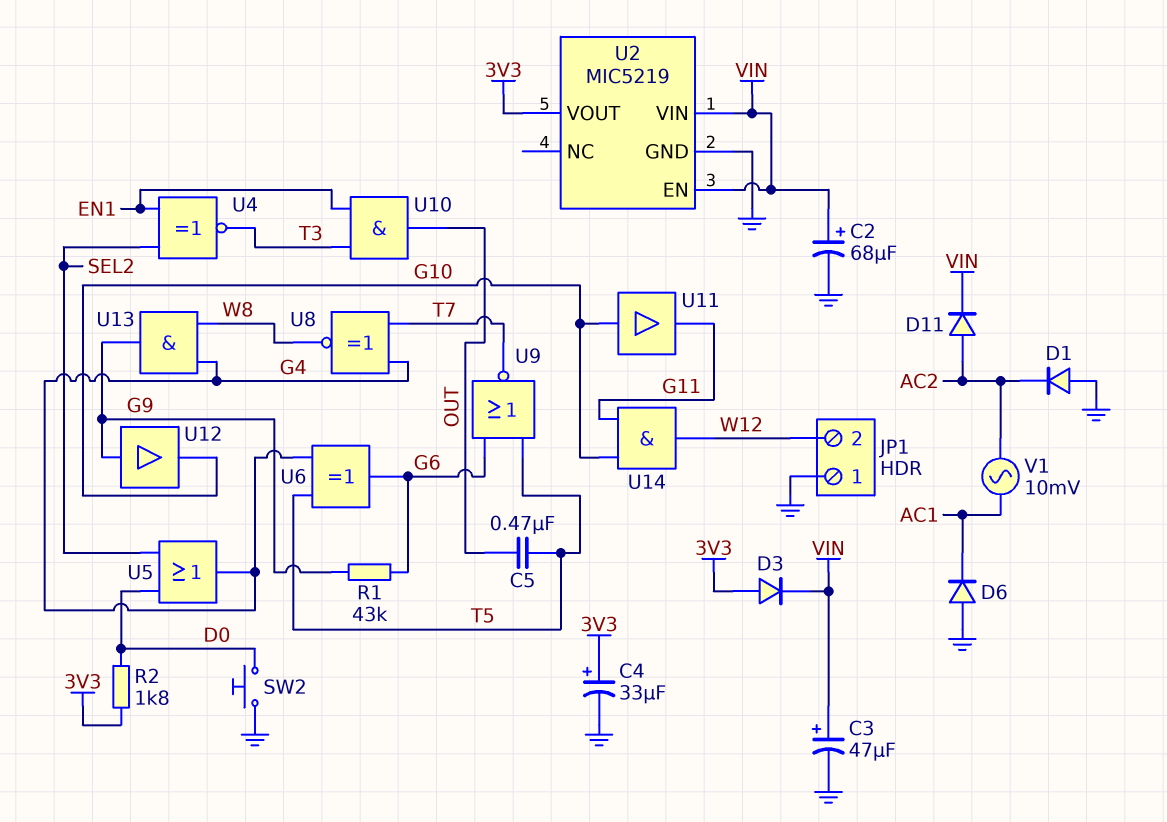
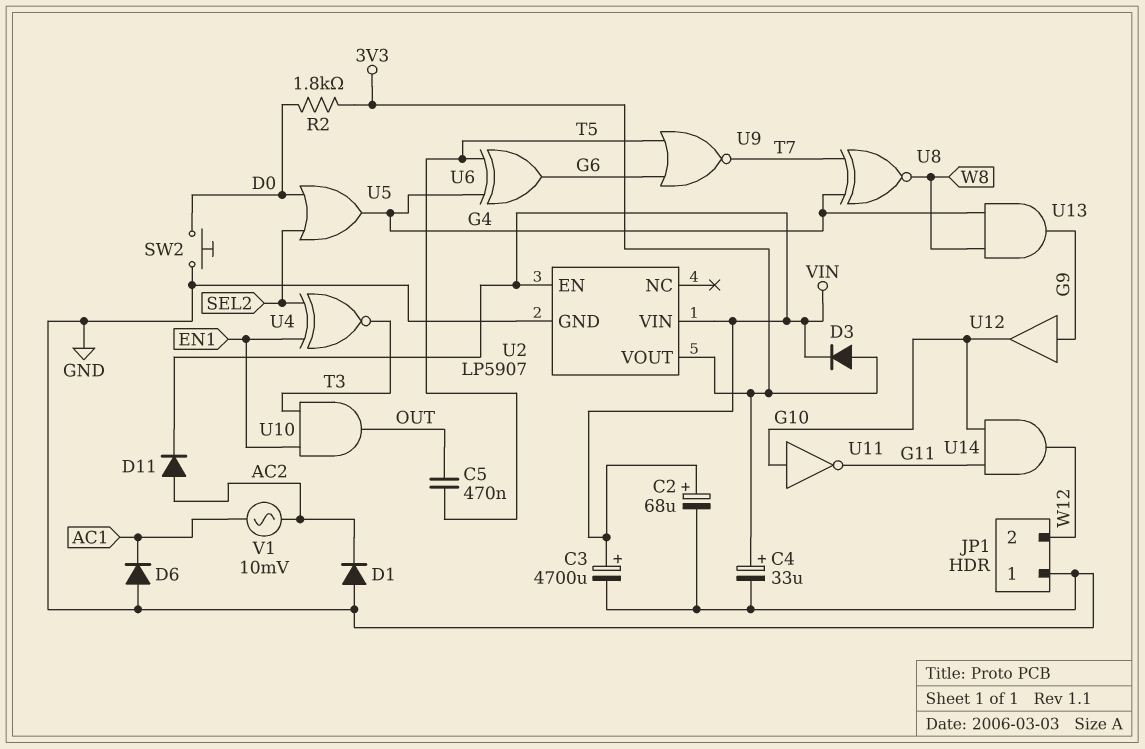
C3: 47uF (plus VIN, minus GND) -> 4700uF (plus VIN, minus GND)
R1: 43k (G6, G9) -> none
U2: MIC5219 -> LP5907
U11: buffer (in G10, out G11) -> NOT (in G10, out G11)

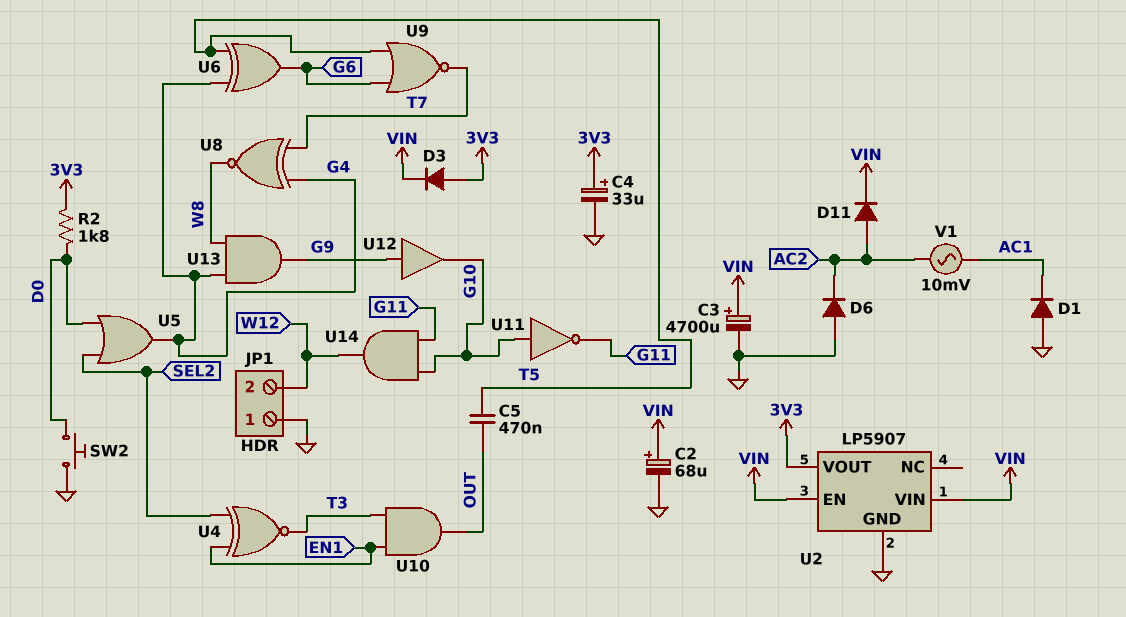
D1: diode (A GND, K AC2) -> diode (A GND, K AC1)
D6: diode (A GND, K AC1) -> diode (A GND, K AC2)

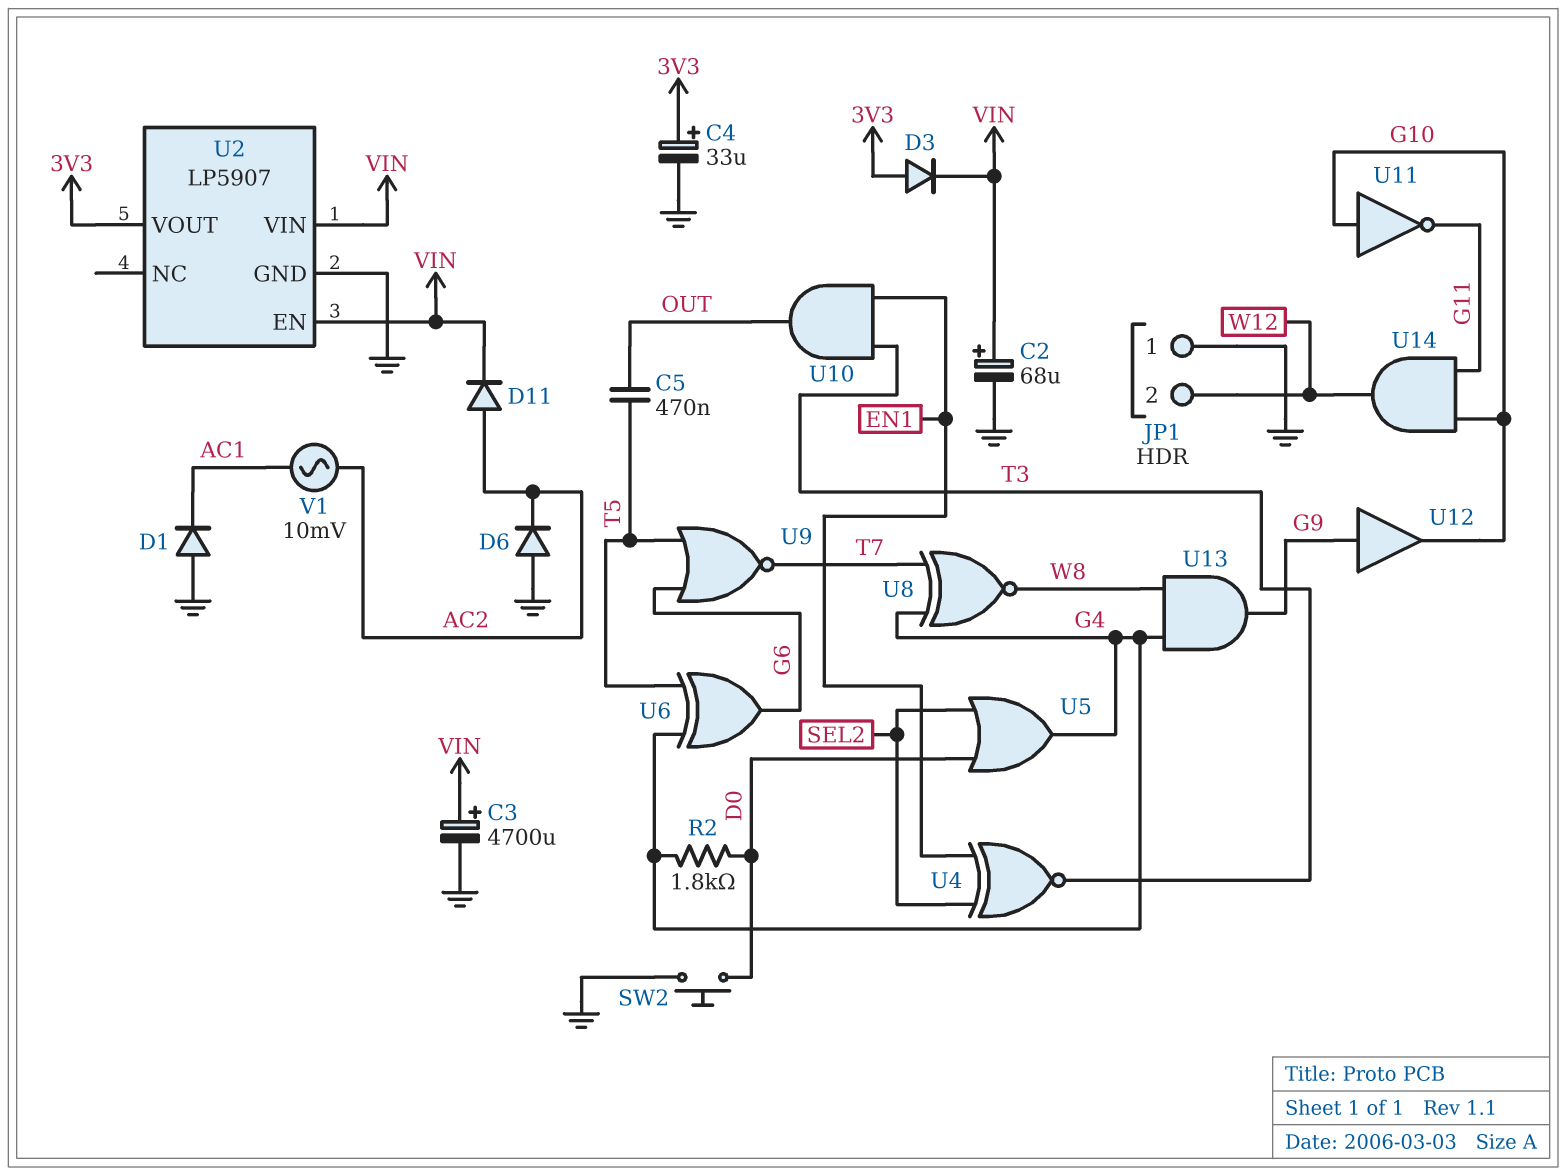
R2: 1.8k (3V3, D0) -> 1.8k (D0, G4)

